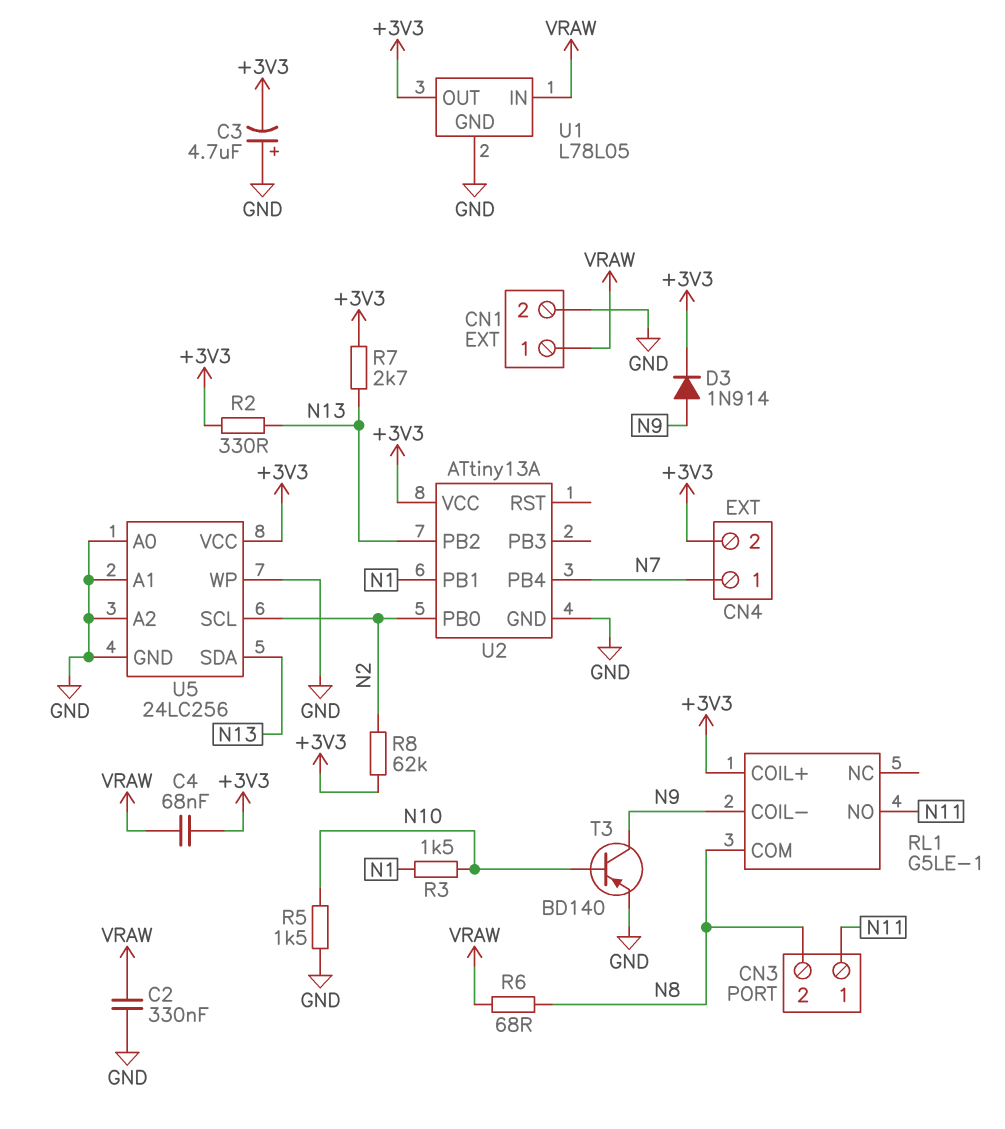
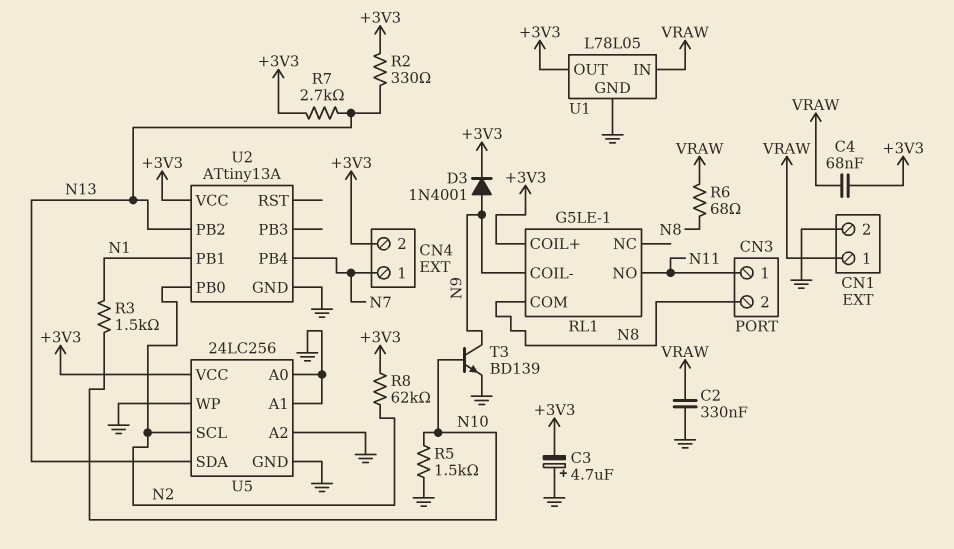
D3: diode 1N914 (A N9, K +3V3) -> diode 1N4001 (A N9, K +3V3)
T3: PNP BD140 (B N10, C N9, E GND) -> NPN BD139 (B N10, C N9, E GND)

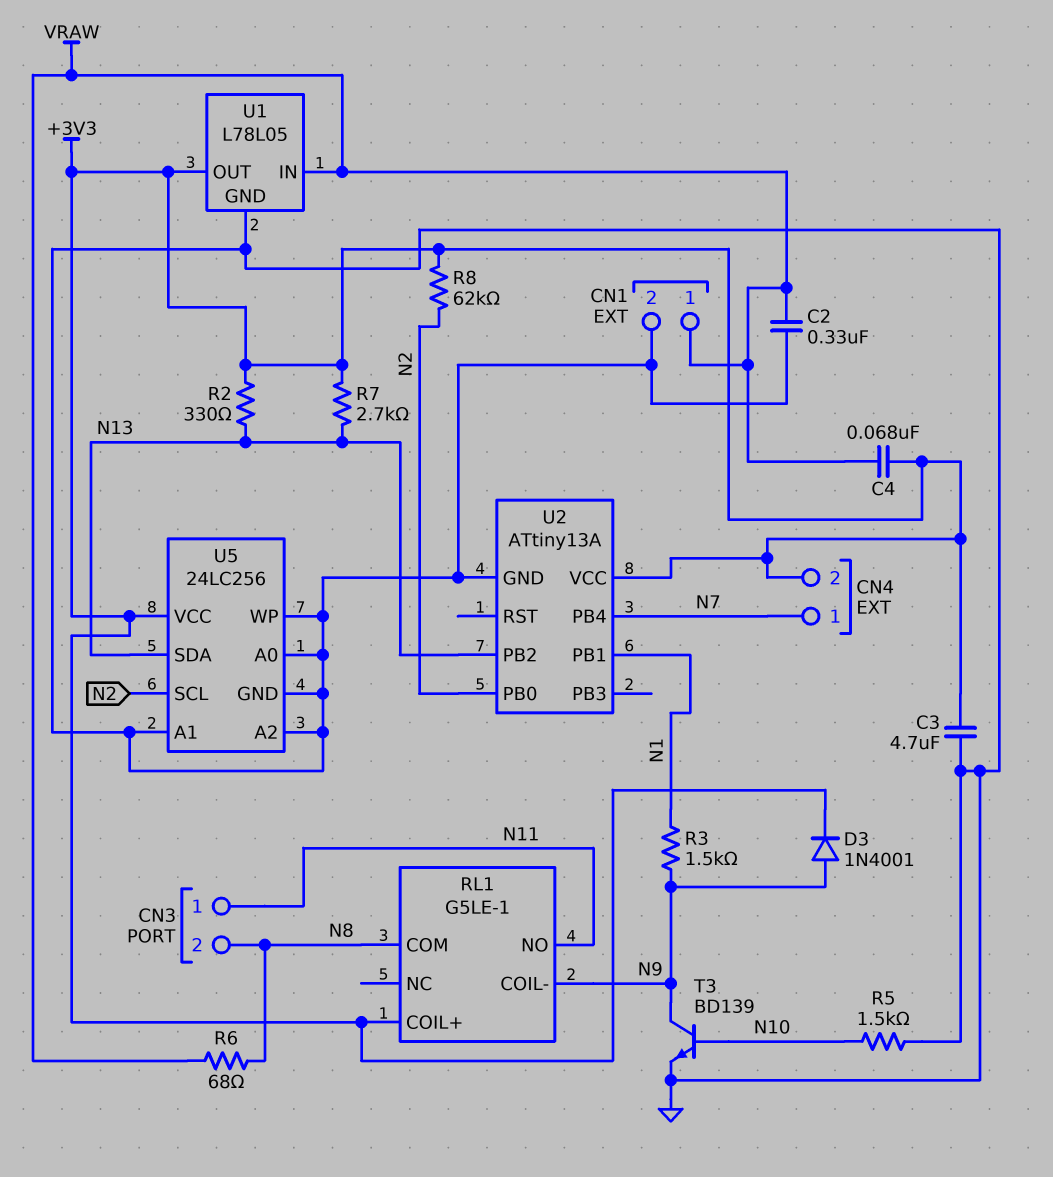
C3: 4.7uF (plus GND, minus +3V3) -> 4.7uF (+3V3, GND)
R3: 1.5k (N1, N10) -> 1.5k (N1, N9)

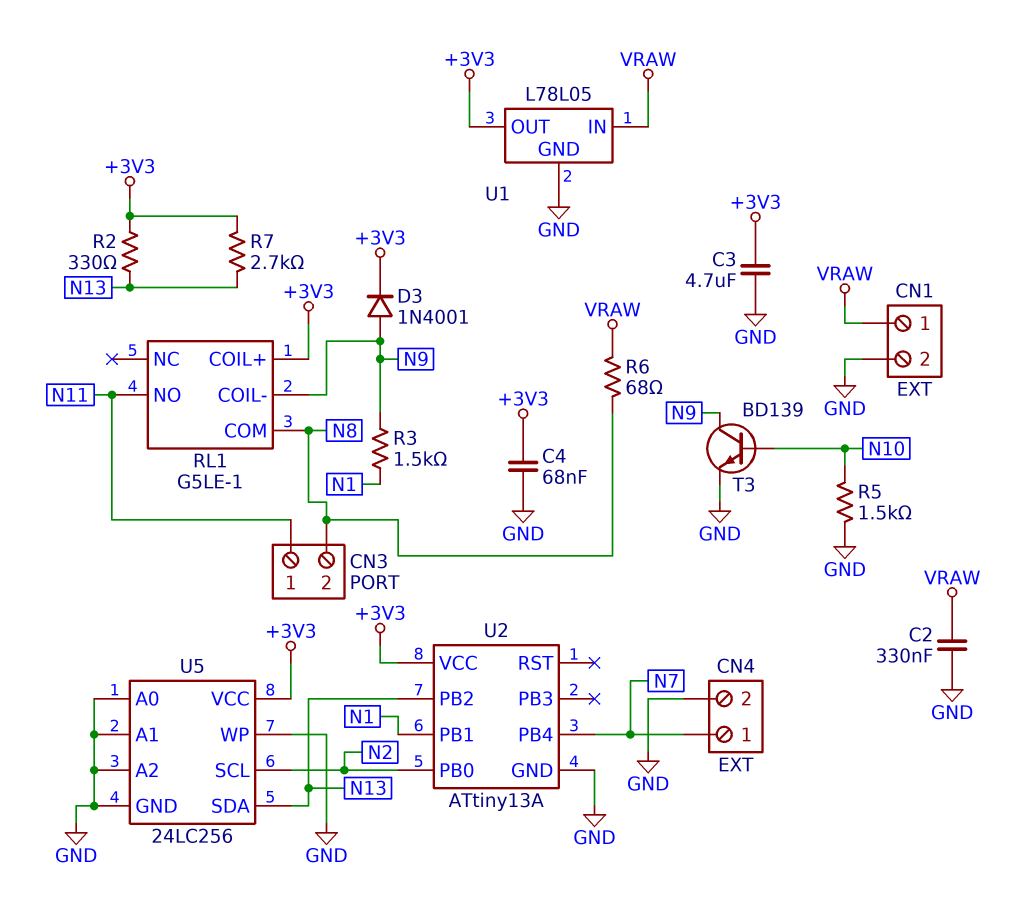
C4: 68nF (+3V3, VRAW) -> 68nF (+3V3, GND)
CN4 pin 2: +3V3 -> GND
R8: 62k (+3V3, N2) -> none

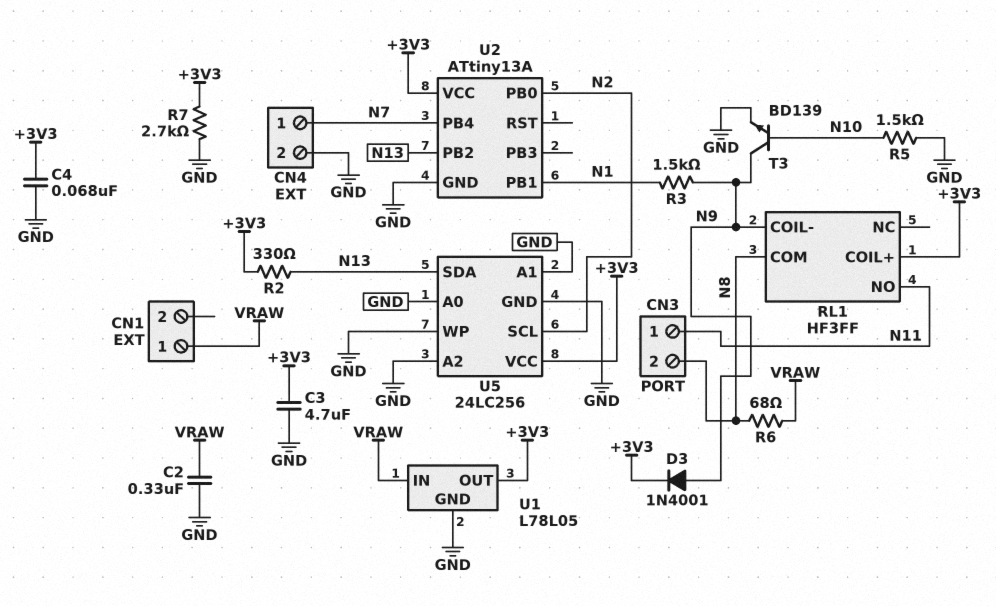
CN1 pin 2: GND -> none
R7: 2.7k (+3V3, N13) -> 2.7k (+3V3, GND)
RL1: G5LE-1 -> HF3FF

